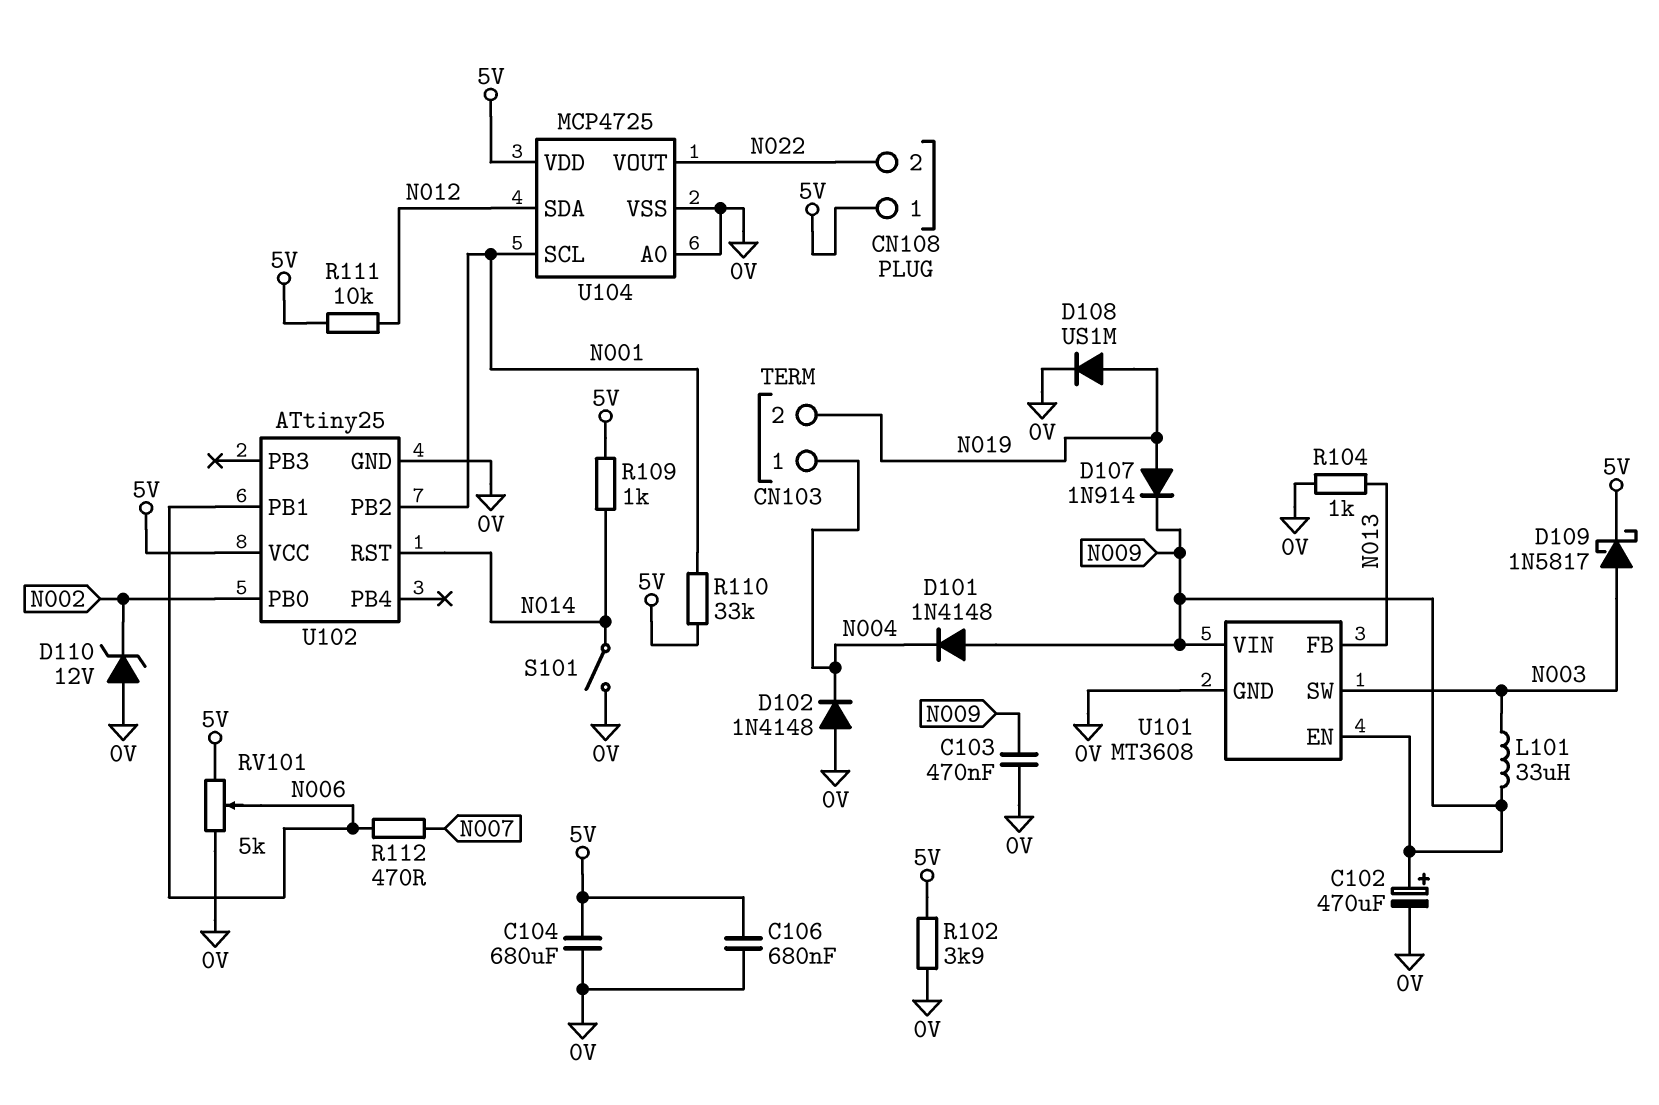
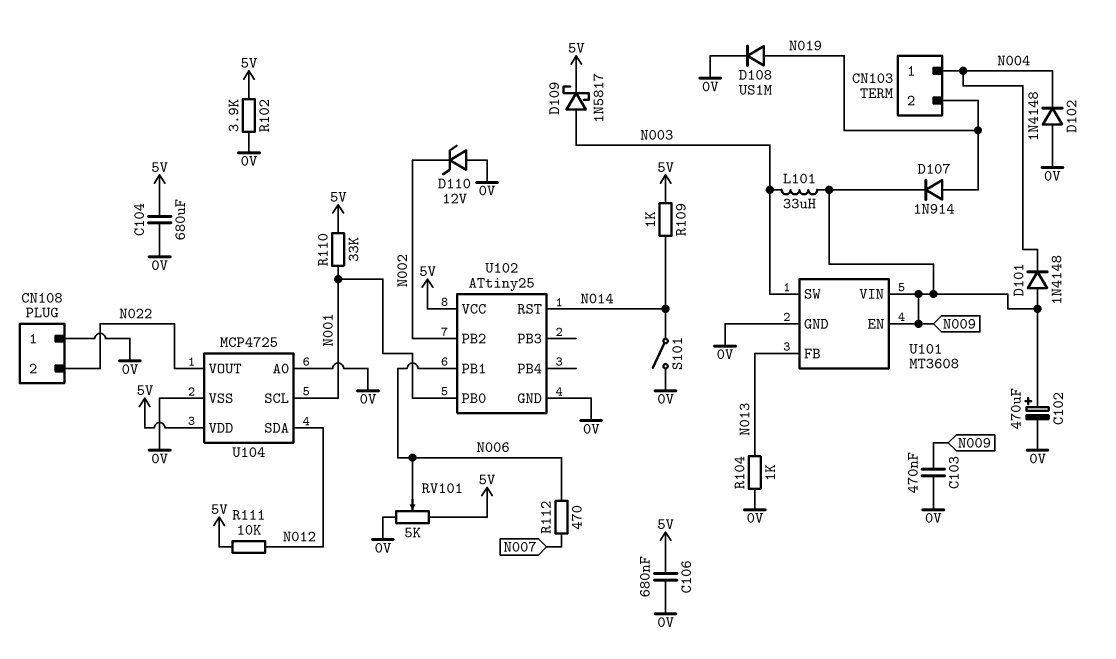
CN108 pin 1: 5V -> 0V
U102 pin PB0: N002 -> N001
U102 pin PB2: N001 -> N002

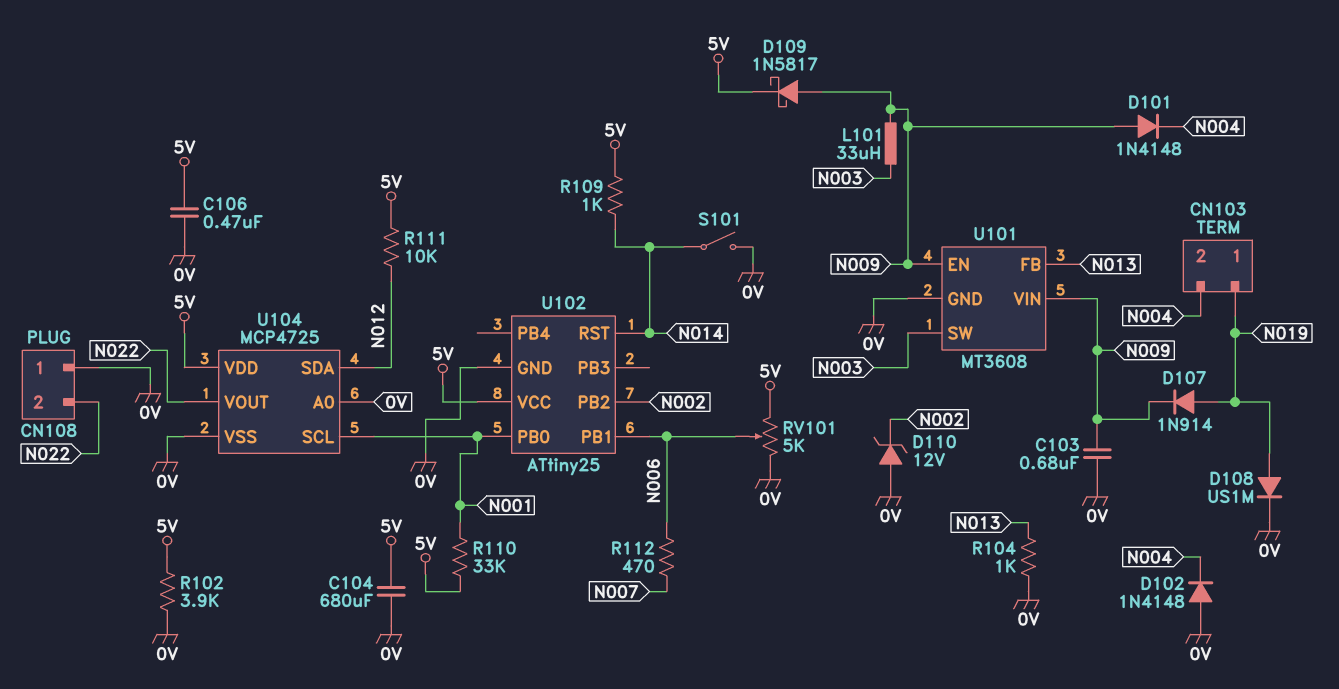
C102: 470uF (plus N009, minus 0V) -> none
C103: 470nF (0V, N009) -> 680nF (0V, N009)
C106: 680nF (0V, 5V) -> 470nF (0V, 5V)
CN103 pin 1: N004 -> N019
CN103 pin 2: N019 -> N004
D109: schottky 1N5817 (A N003, K 5V) -> schottky 1N5817 (A N009, K 5V)

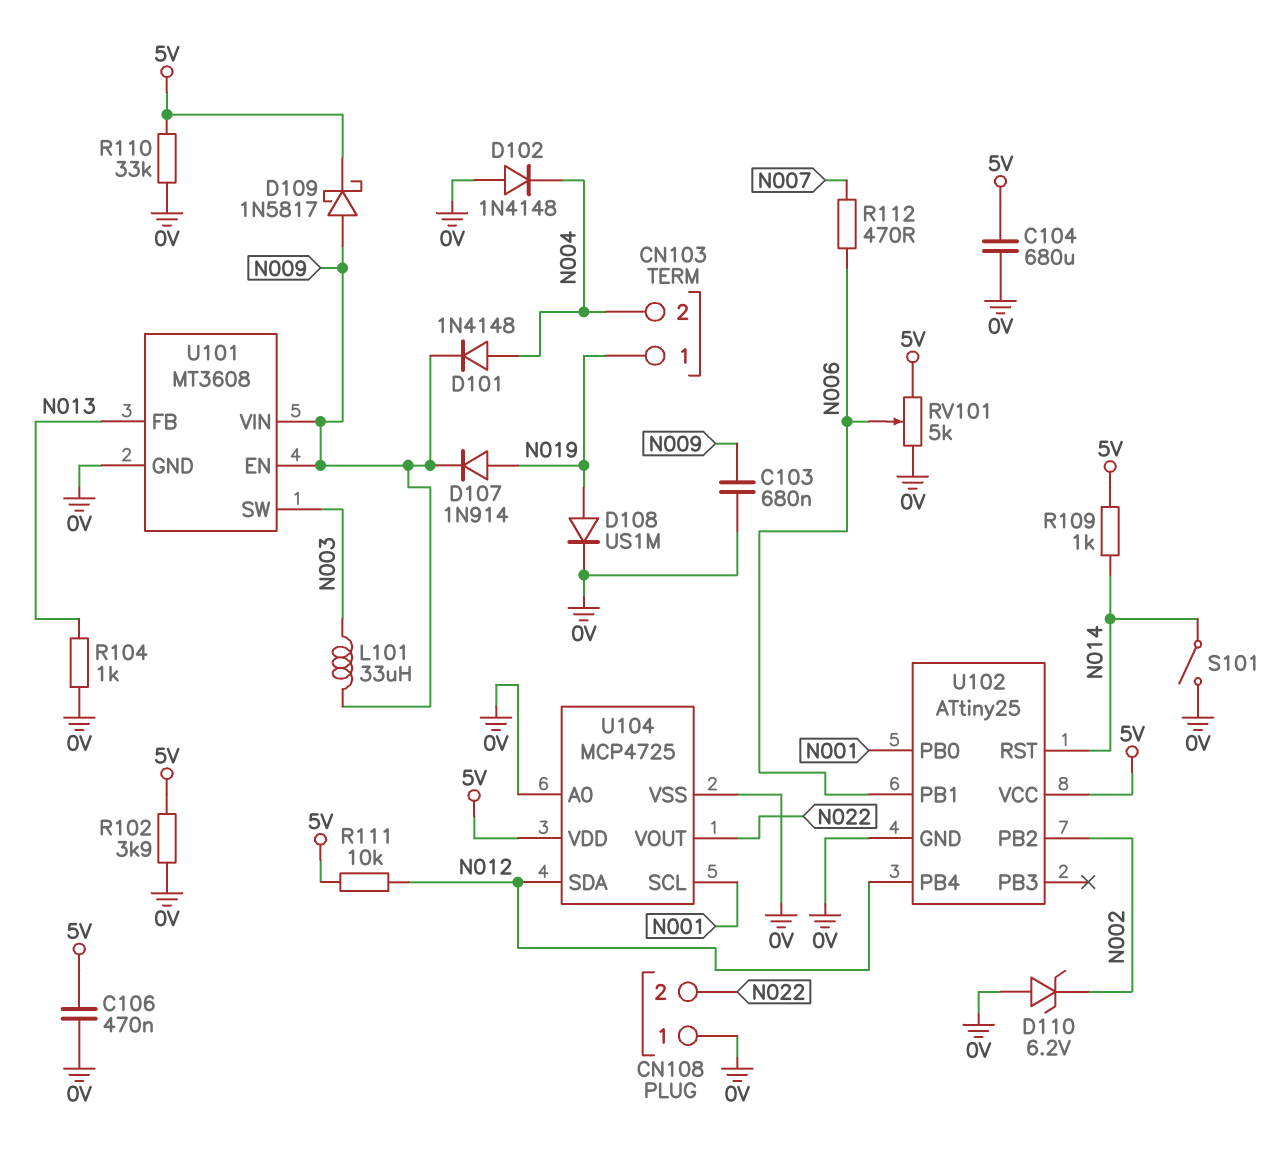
D101: diode 1N4148 (A N009, K N004) -> diode 1N4148 (A N004, K N009)
D110: zener 12V (A 0V, K N002) -> zener 6.2V (A 0V, K N002)
R110: 33k (5V, N001) -> 33k (0V, 5V)
U102 pin PB4: none -> N012

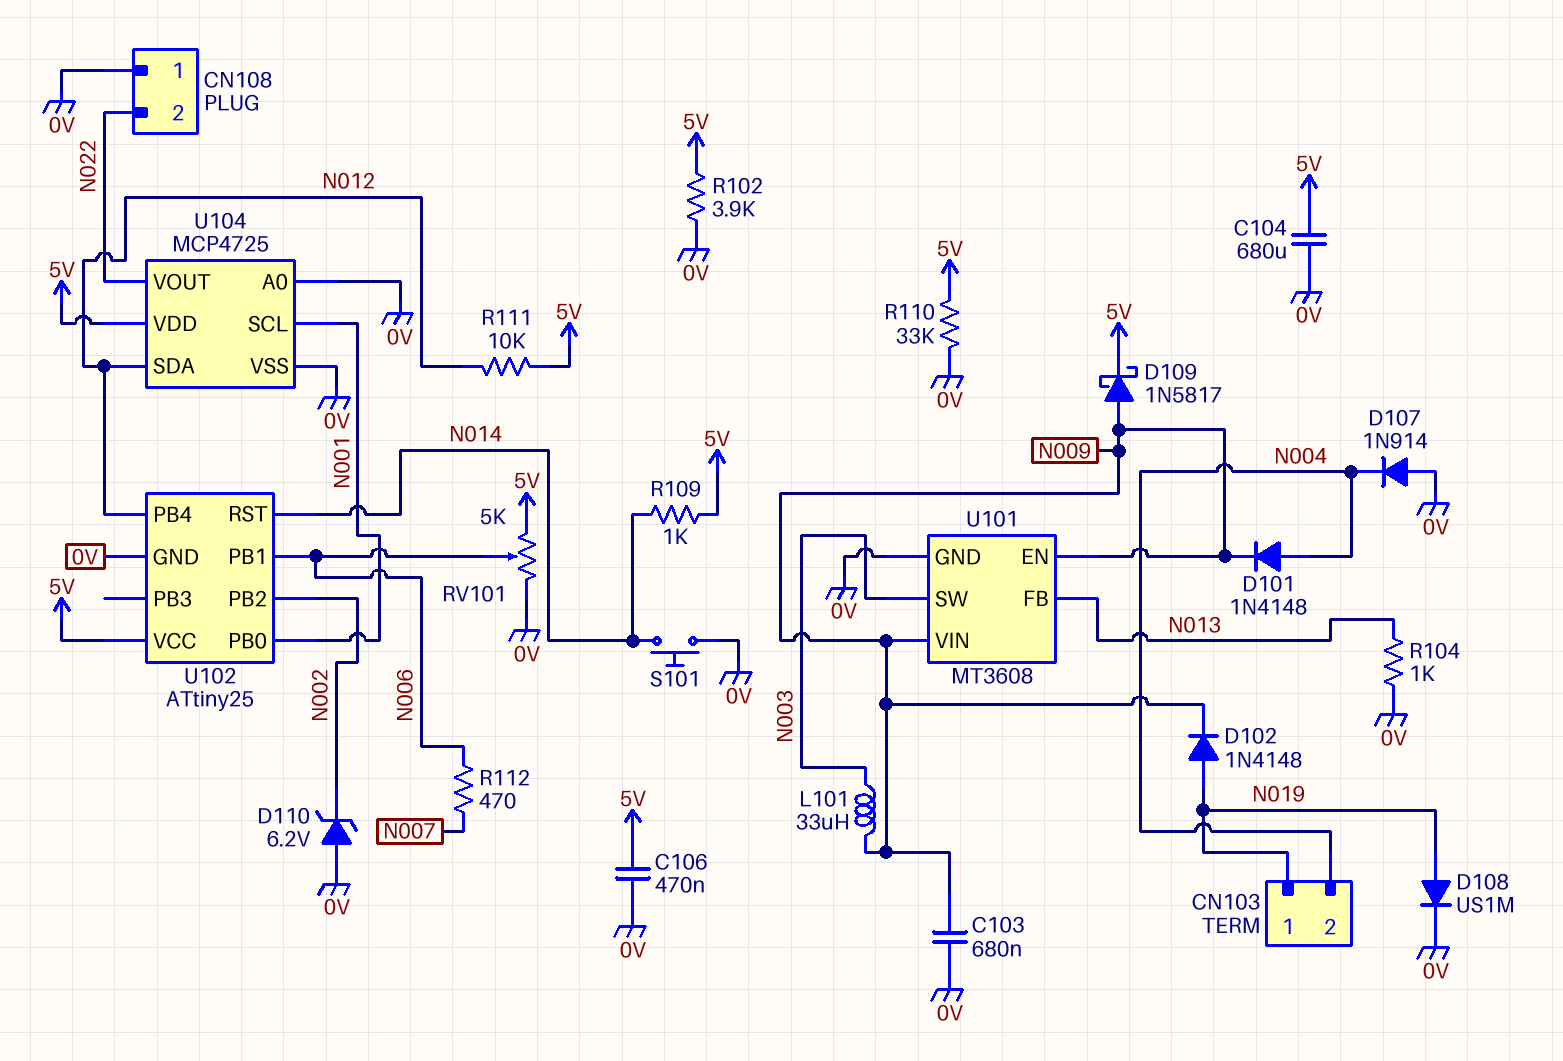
D102: diode 1N4148 (A 0V, K N004) -> diode 1N4148 (A N019, K N009)
D107: diode 1N914 (A N019, K N009) -> diode 1N914 (A 0V, K N004)
S101: switch (0V, N014) -> button (0V, N014)

